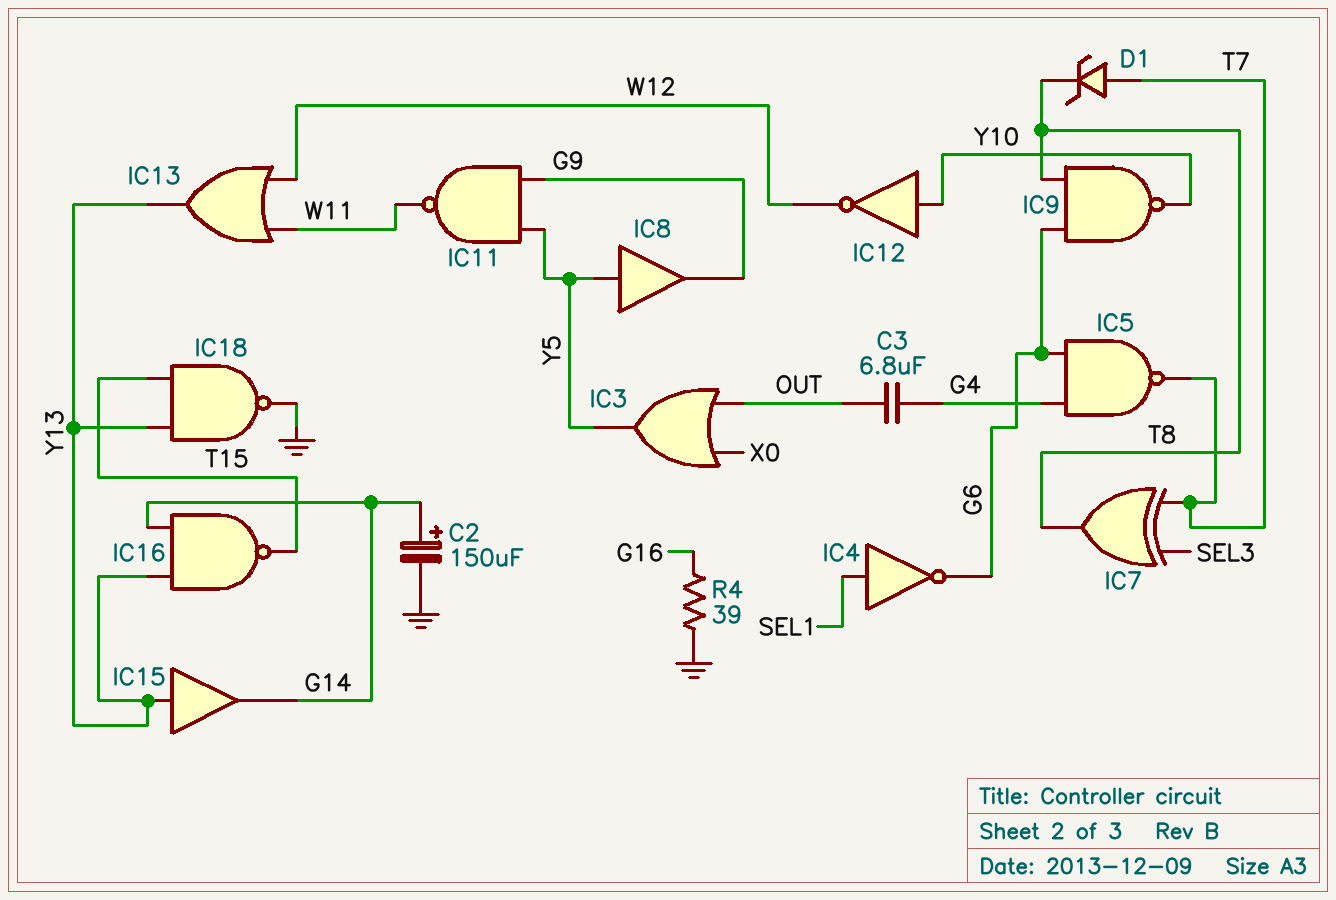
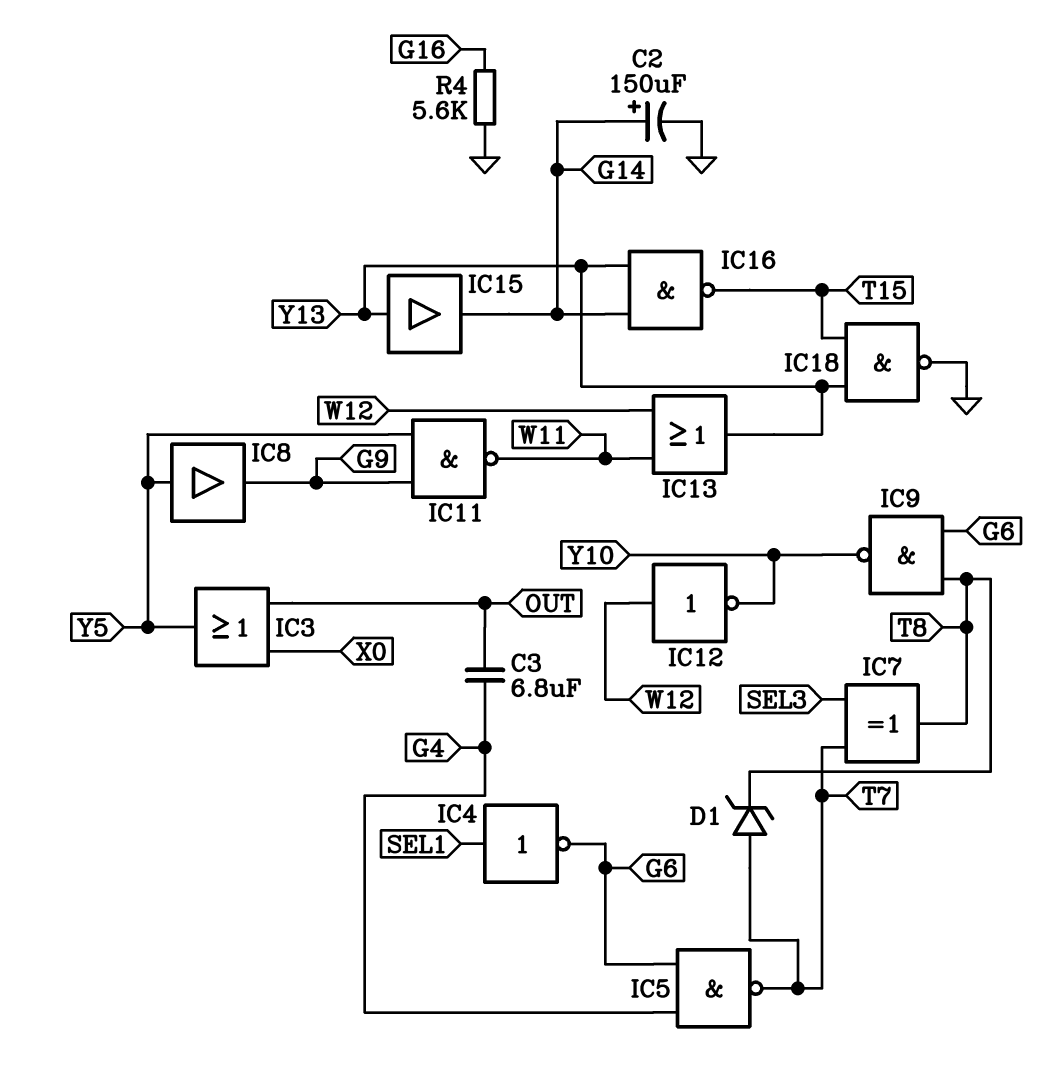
IC12: NOT (in Y10, out W12) -> NOT (in W12, out Y10)
R4: 39 (G16, GND) -> 5.6k (G16, GND)

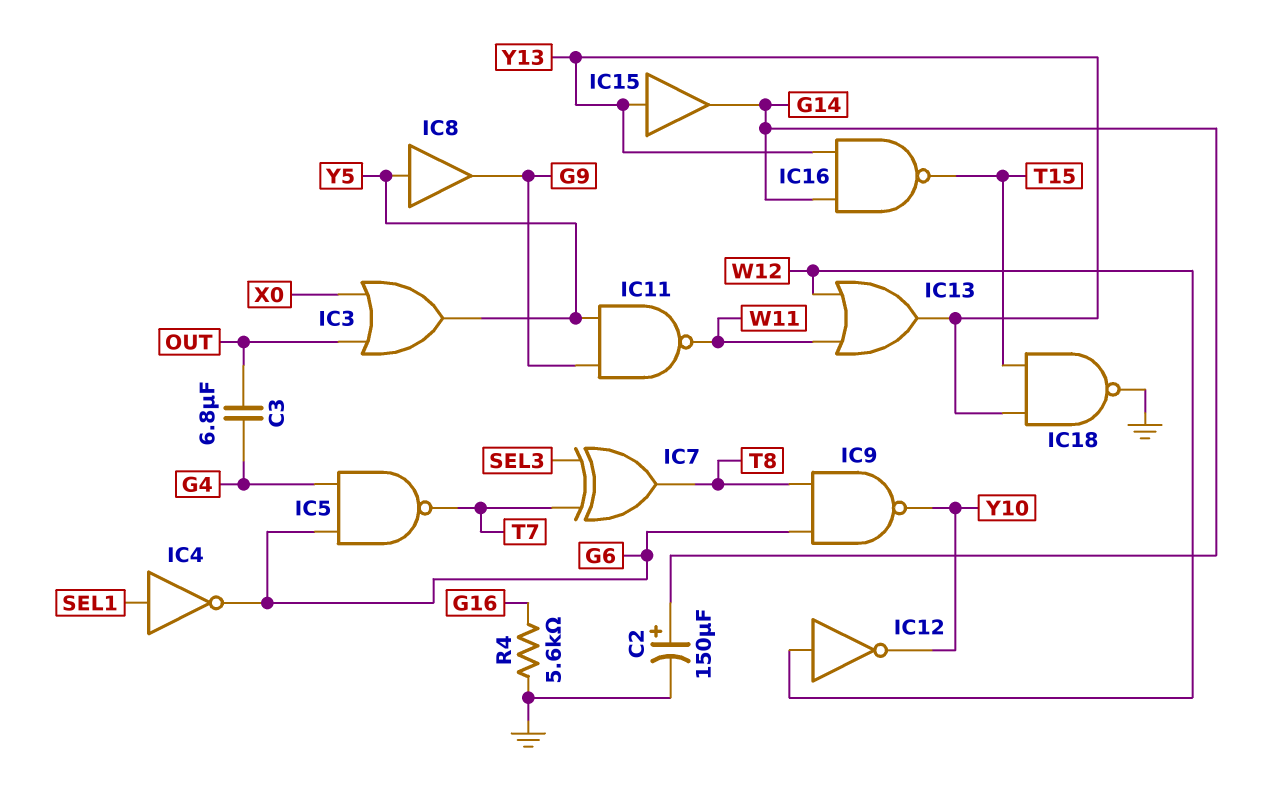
D1: zener (A T7, K T8) -> none

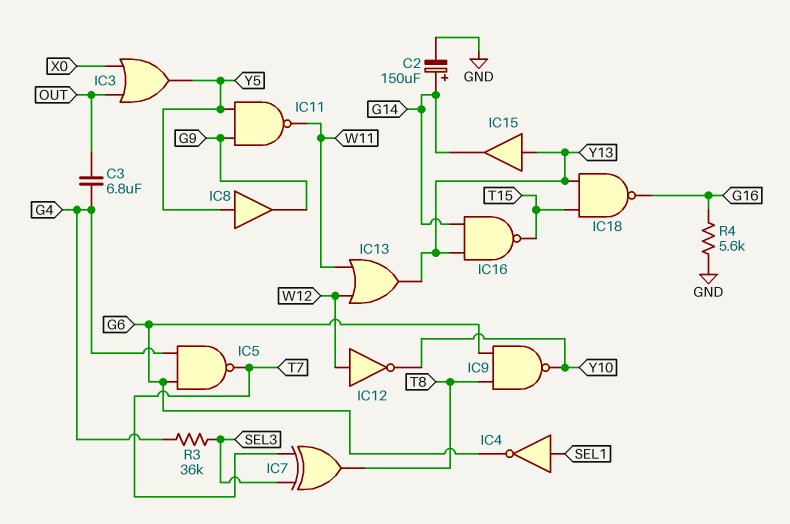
IC18: NAND (in T15, in Y13, out GND) -> NAND (in T15, in Y13, out G16)
R3: none -> 36k (G4, SEL3)

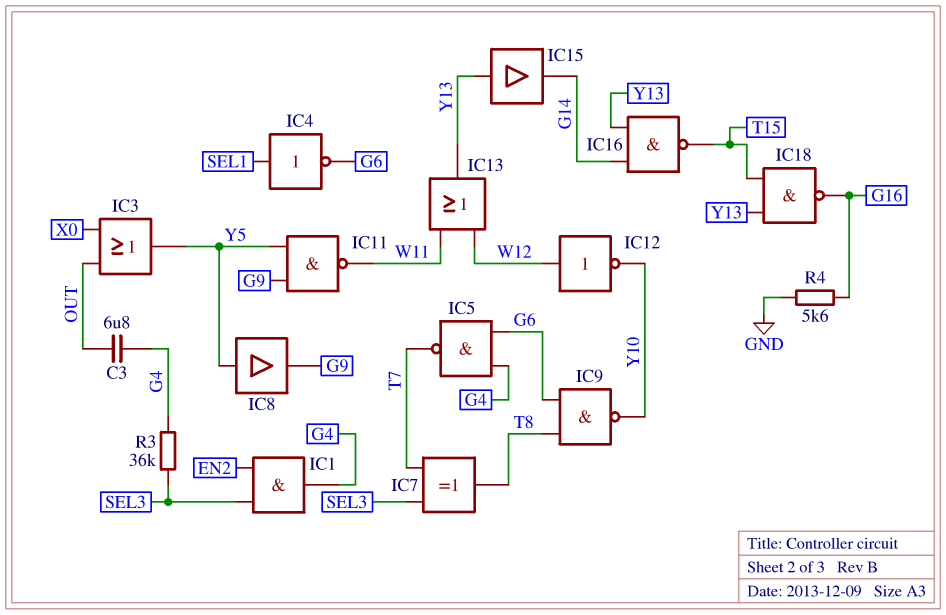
C2: 150uF (plus G14, minus GND) -> none
IC1: none -> AND (in EN2, in SEL3, out G4)

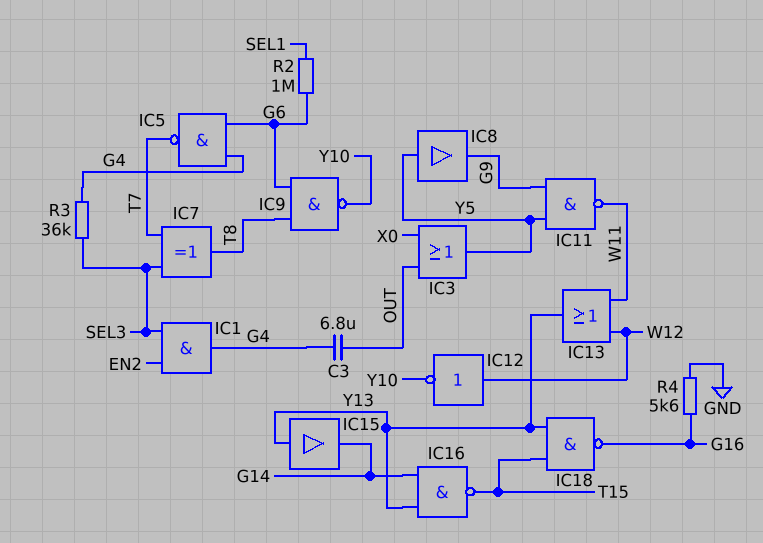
IC4: NOT (in SEL1, out G6) -> none
R2: none -> 1M (G6, SEL1)

